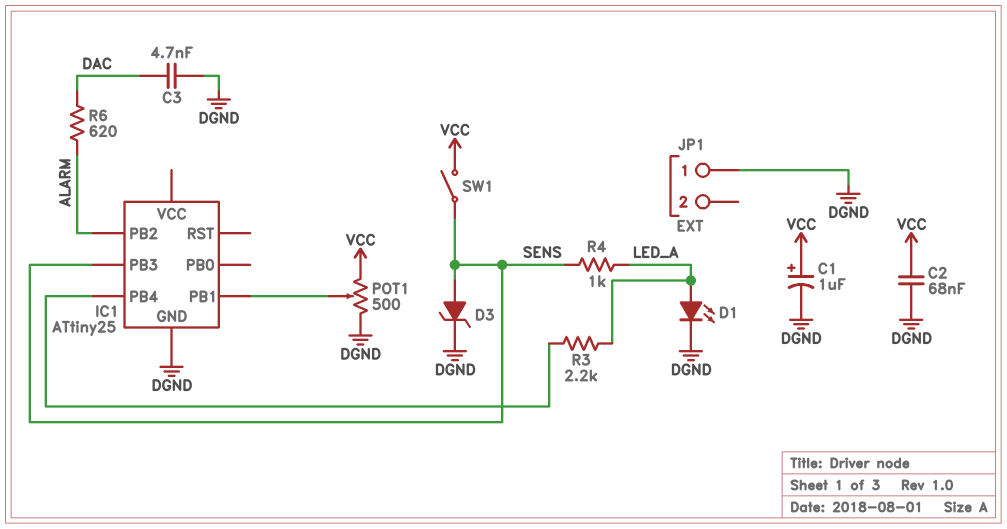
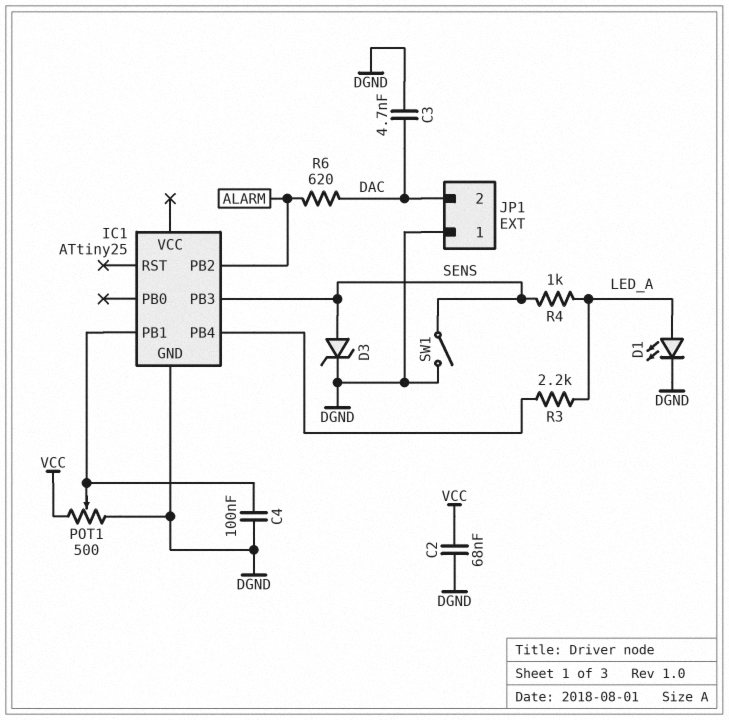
C1: 1uF (plus VCC, minus DGND) -> none
C4: none -> 100nF (DGND, IC1/PB1)
JP1 pin 2: none -> DAC
SW1: switch (SENS, VCC) -> switch (DGND, SENS)

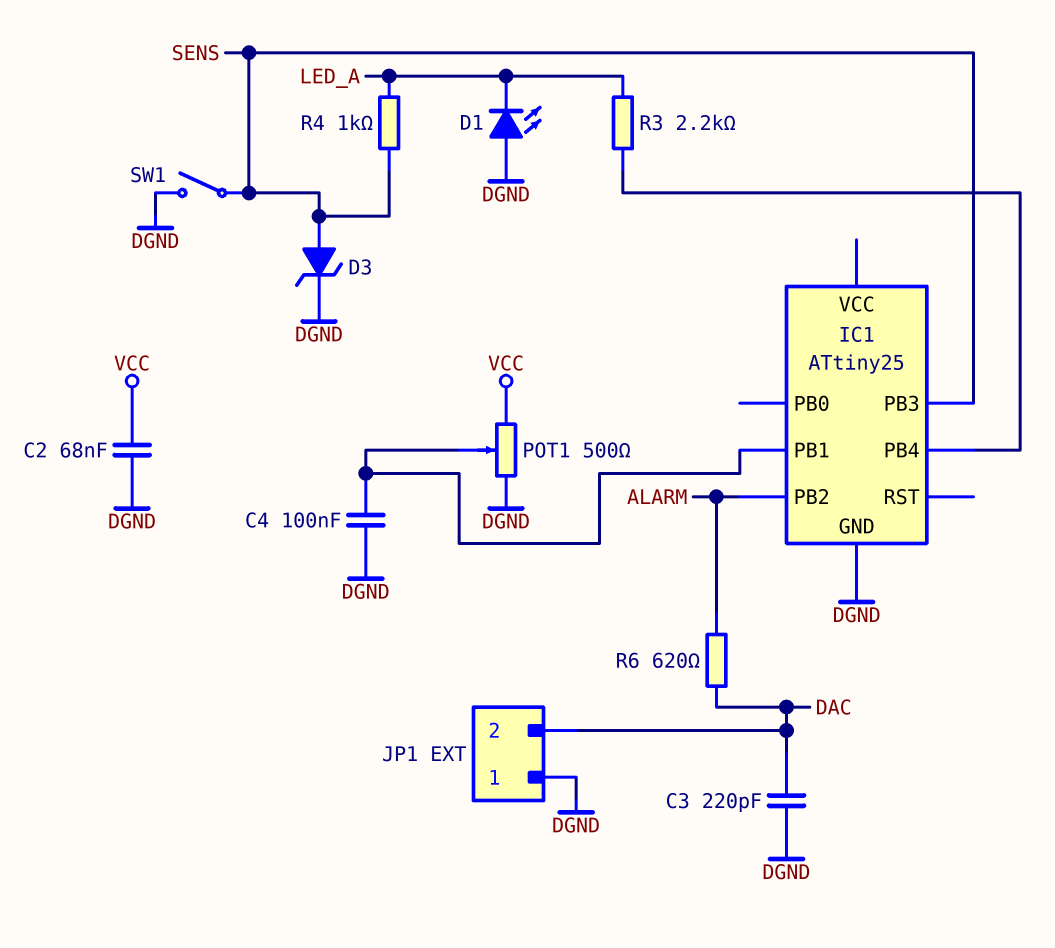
C3: 4.7nF (DAC, DGND) -> 220pF (DAC, DGND)
D1: LED (A LED_A, K DGND) -> LED (A DGND, K LED_A)

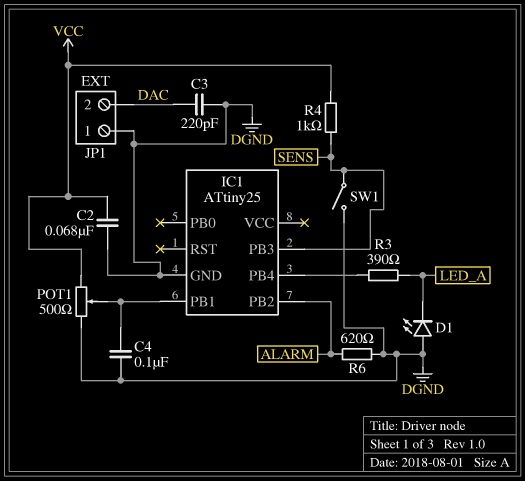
D3: zener (A SENS, K DGND) -> none
R3: 2.2k (IC1/PB4, LED_A) -> 390 (IC1/PB4, LED_A)
R4: 1k (LED_A, SENS) -> 1k (SENS, VCC)
R6: 620 (ALARM, DAC) -> 620 (ALARM, DGND)

